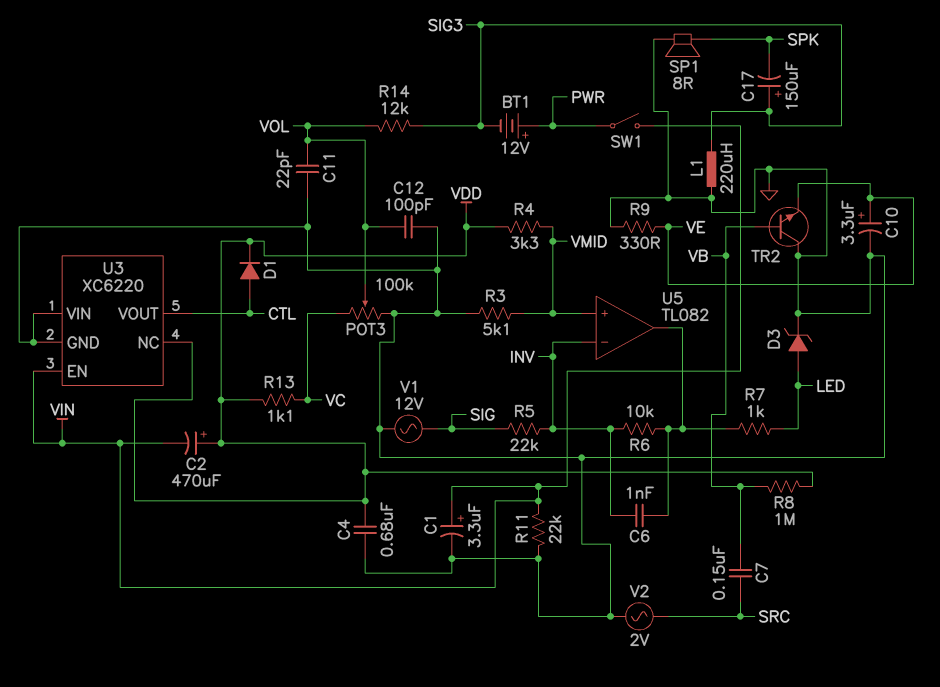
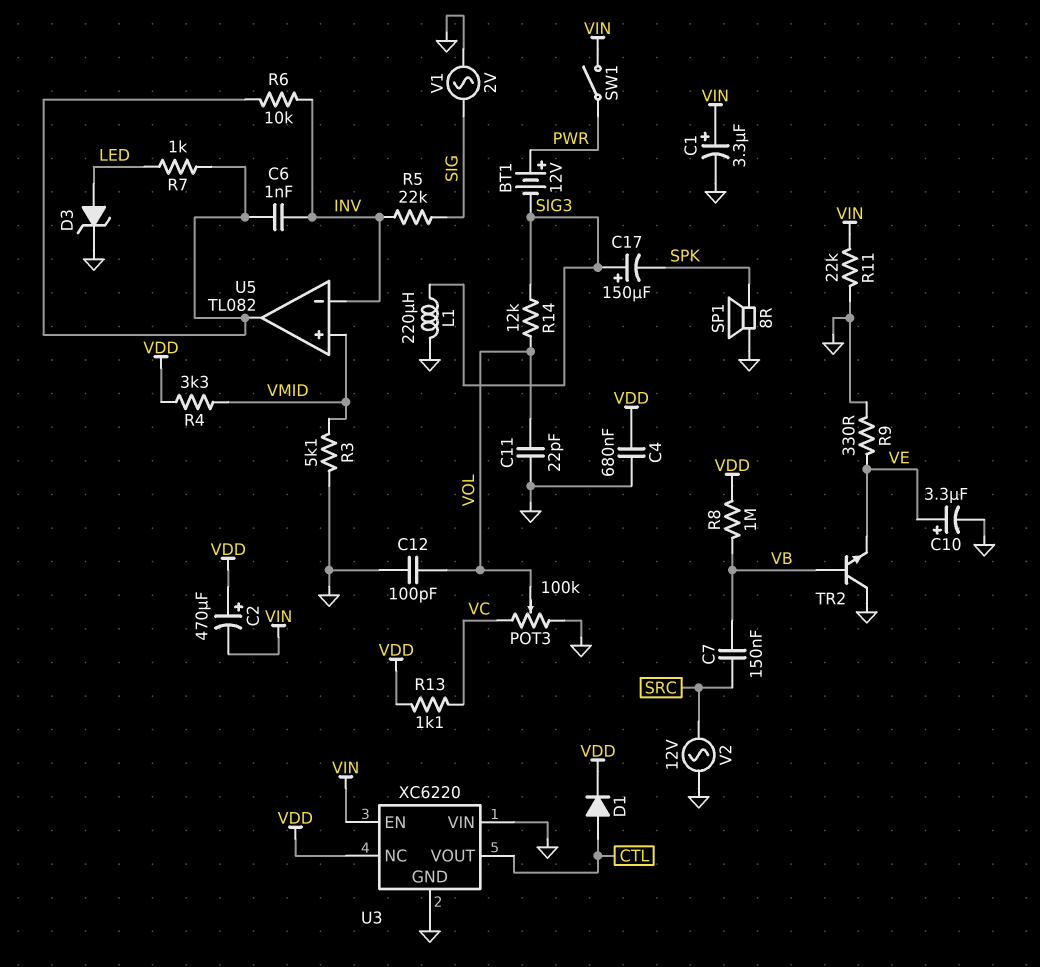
V1: AC 12V (GND, SIG) -> AC 2V (GND, SIG)
V2: AC 2V (GND, SRC) -> AC 12V (GND, SRC)

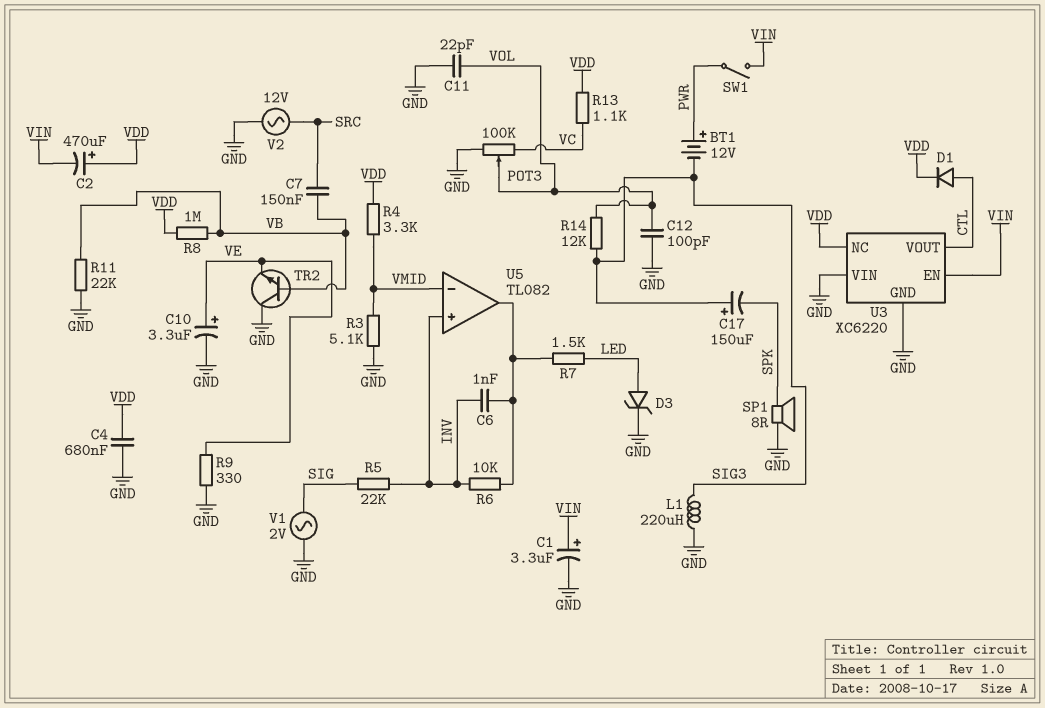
R7: 1k (LED, U5/out) -> 1.5k (LED, U5/out)
R11: 22k (GND, VIN) -> 22k (GND, VB)
U5 pin in+: VMID -> INV
U5 pin in-: INV -> VMID

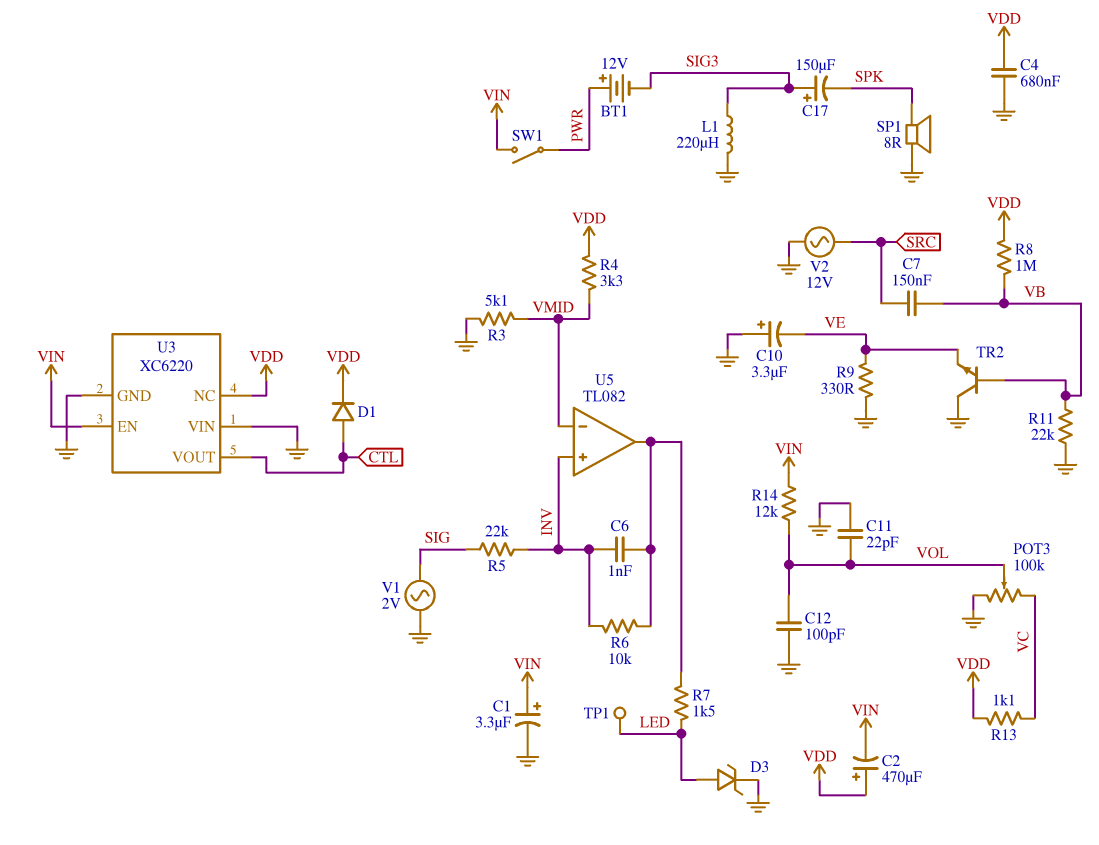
C10: 3.3uF (plus VE, minus GND) -> 3.3uF (plus GND, minus VE)
R14: 12k (SIG3, VOL) -> 12k (VIN, VOL)
TP1: none -> test point (LED)

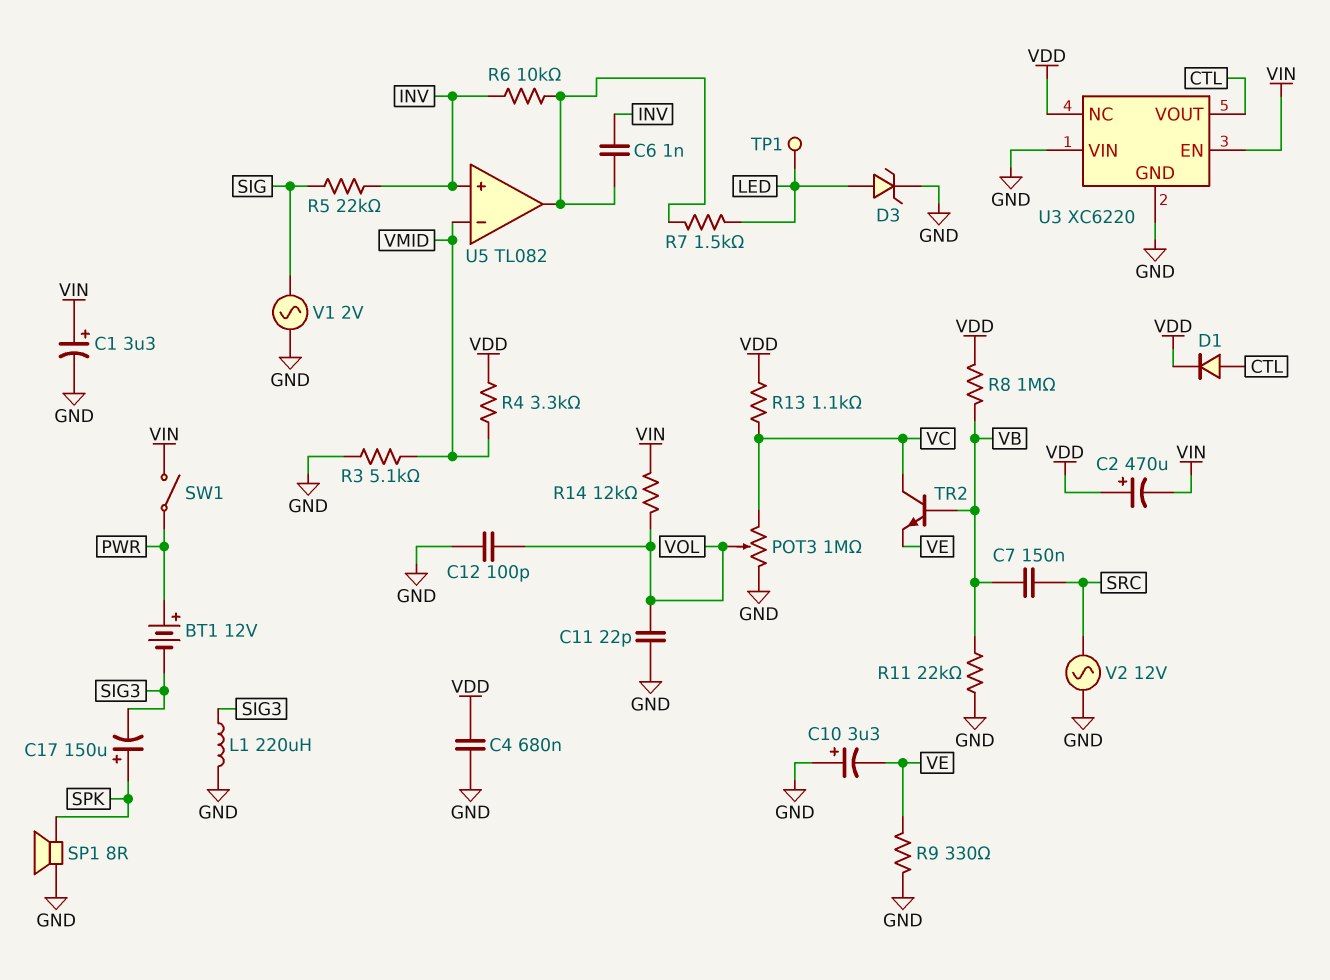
C17: 150uF (plus SIG3, minus SPK) -> 150uF (plus SPK, minus SIG3)
POT3: 100k (GND, VC, wiper VOL) -> 1M (GND, VC, wiper VOL)
TR2: NPN (B VB, C GND, E VE) -> NPN (B VB, C VC, E VE)

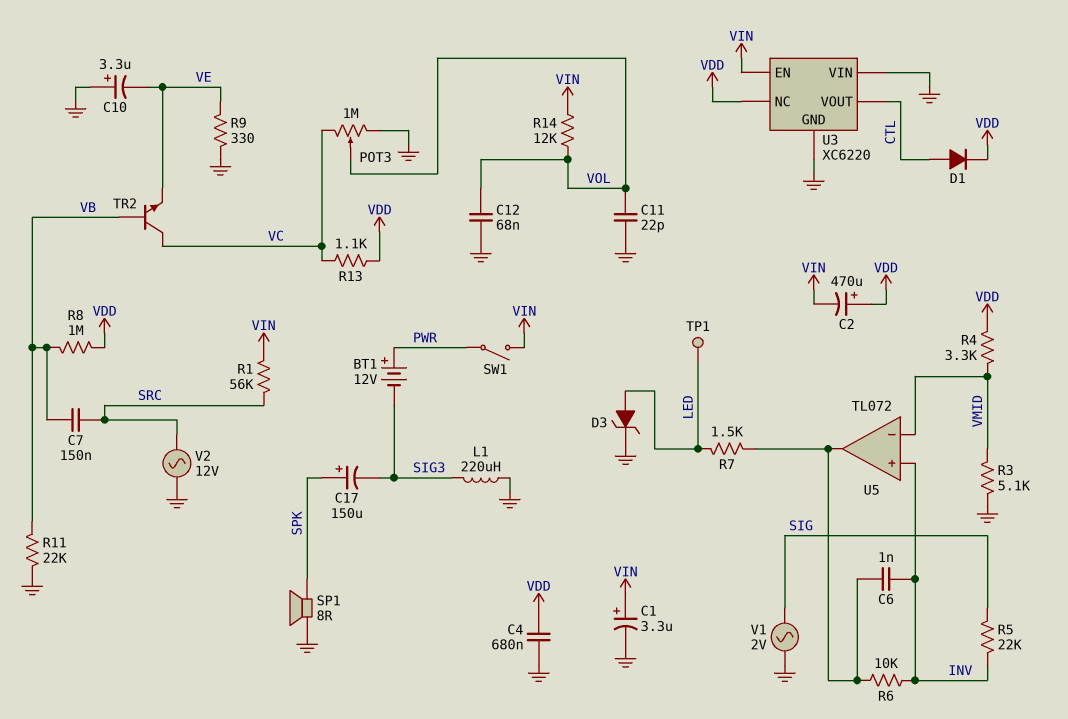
C12: 100pF (GND, VOL) -> 68nF (GND, VOL)
R1: none -> 56k (SRC, VIN)
U5: TL082 -> TL072

